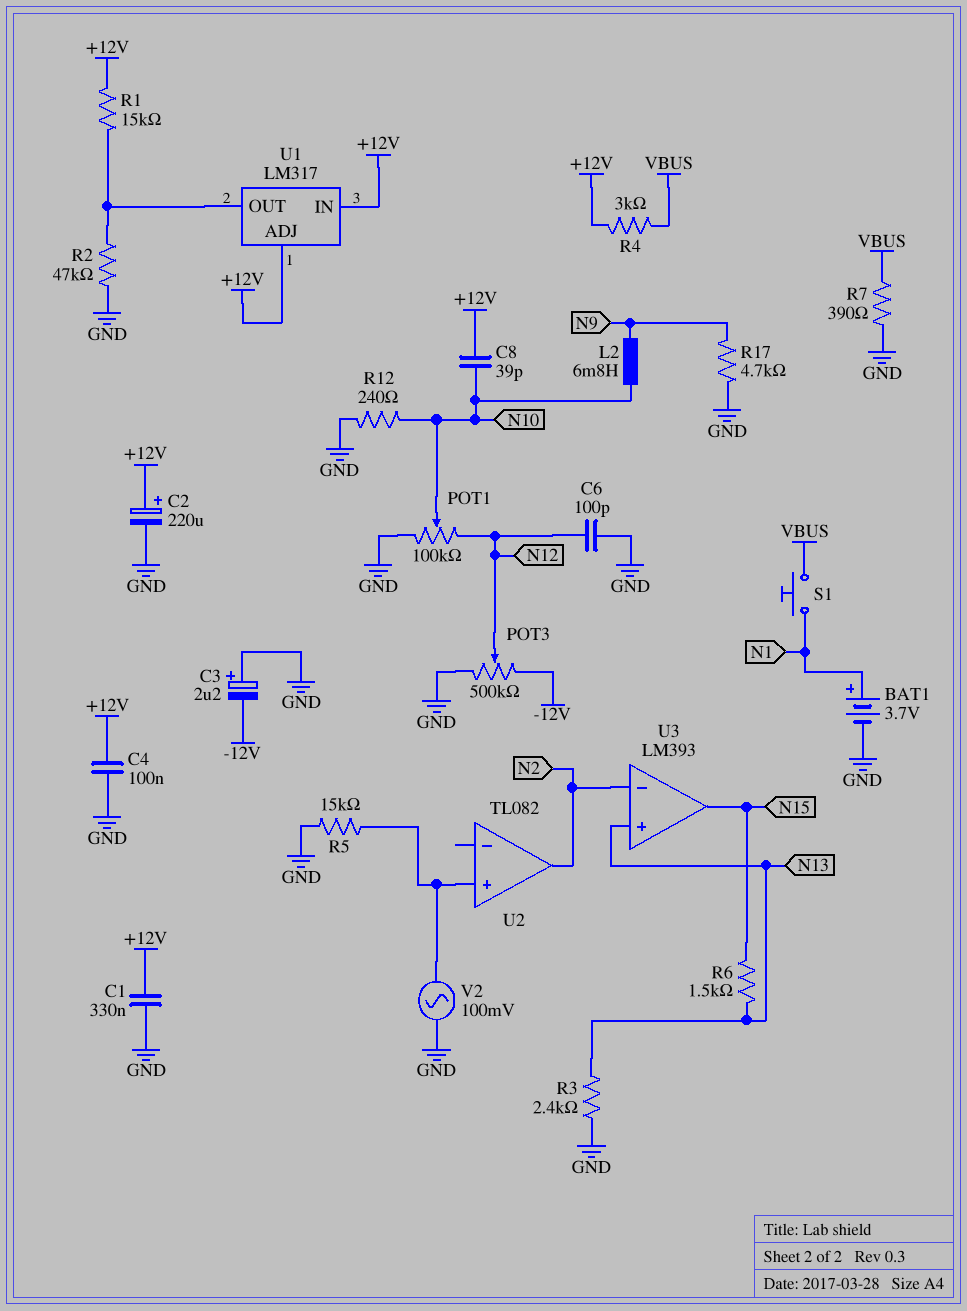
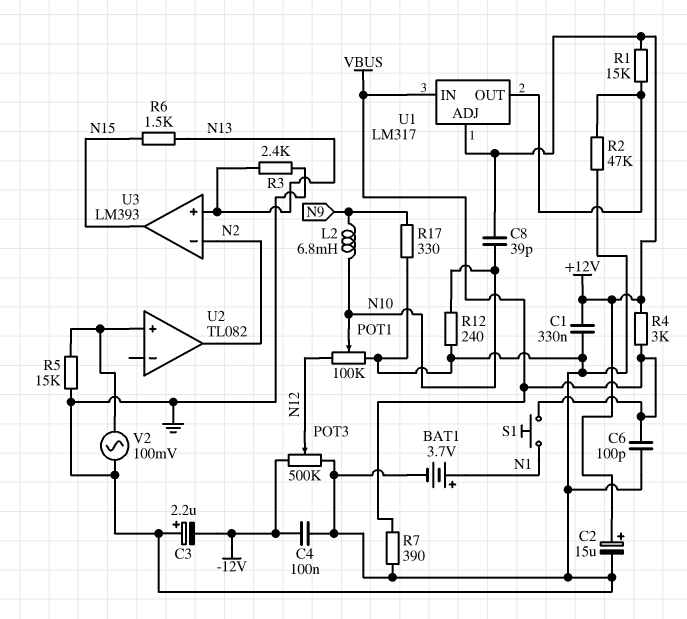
C2: 220uF (plus +12V, minus GND) -> 15uF (plus +12V, minus GND)
C4: 100nF (+12V, GND) -> 100nF (-12V, GND)
C6: 100pF (GND, N12) -> 100pF (GND, VBUS)
R17: 4.7k (GND, N9) -> 330 (GND, N9)
U1 pin IN: +12V -> VBUS

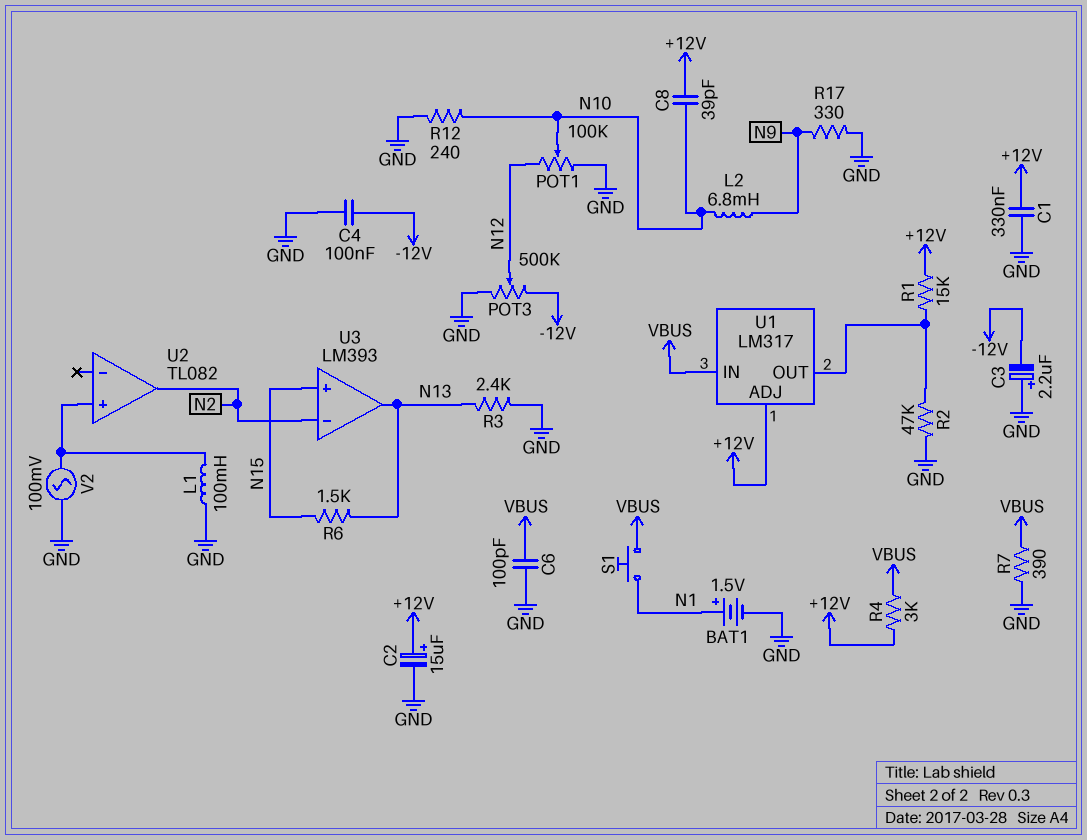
BAT1: 3.7V (plus N1, minus GND) -> 1.5V (plus N1, minus GND)
L1: none -> 100mH (GND, U2/in+)
R5: 15k (GND, U2/in+) -> none
U3 pin in+: N13 -> N15
U3 pin out: N15 -> N13

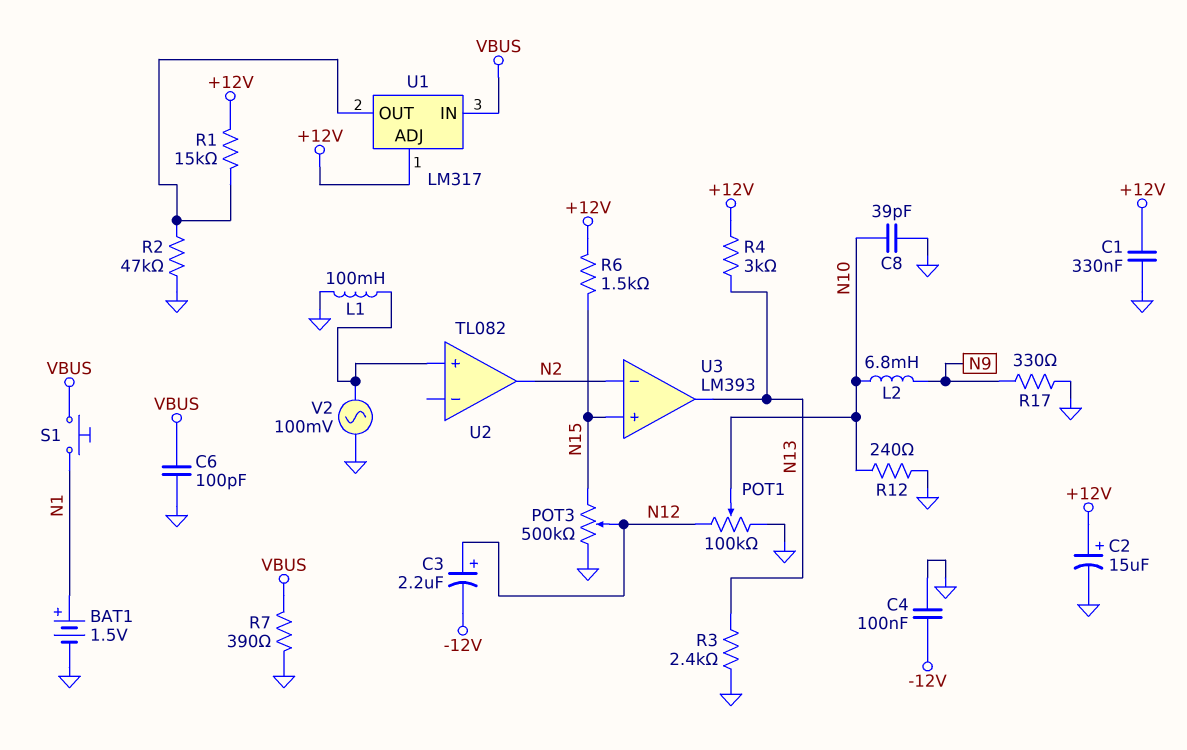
C3: 2.2uF (plus GND, minus -12V) -> 2.2uF (plus N12, minus -12V)
C8: 39pF (+12V, N10) -> 39pF (GND, N10)
POT3: 500k (-12V, GND, wiper N12) -> 500k (GND, N15, wiper N12)
R4: 3k (+12V, VBUS) -> 3k (+12V, N13)
R6: 1.5k (N13, N15) -> 1.5k (+12V, N15)

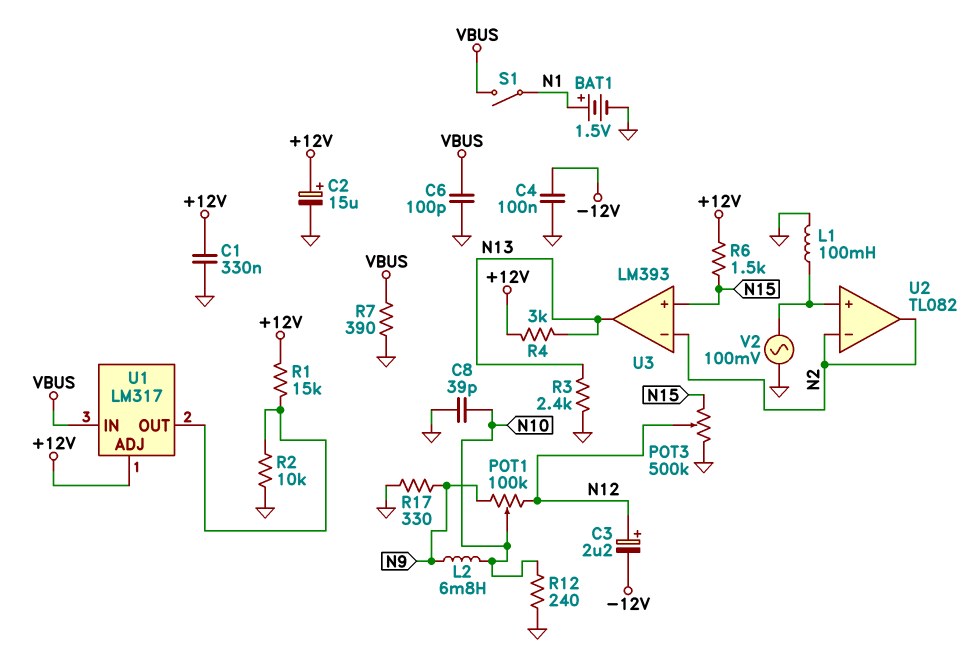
POT1: 100k (GND, N12, wiper N10) -> 100k (N9, N12, wiper N10)
R2: 47k (GND, U1/OUT) -> 10k (GND, U1/OUT)
S1: button (N1, VBUS) -> switch (N1, VBUS)
U2 pin in-: none -> N2

